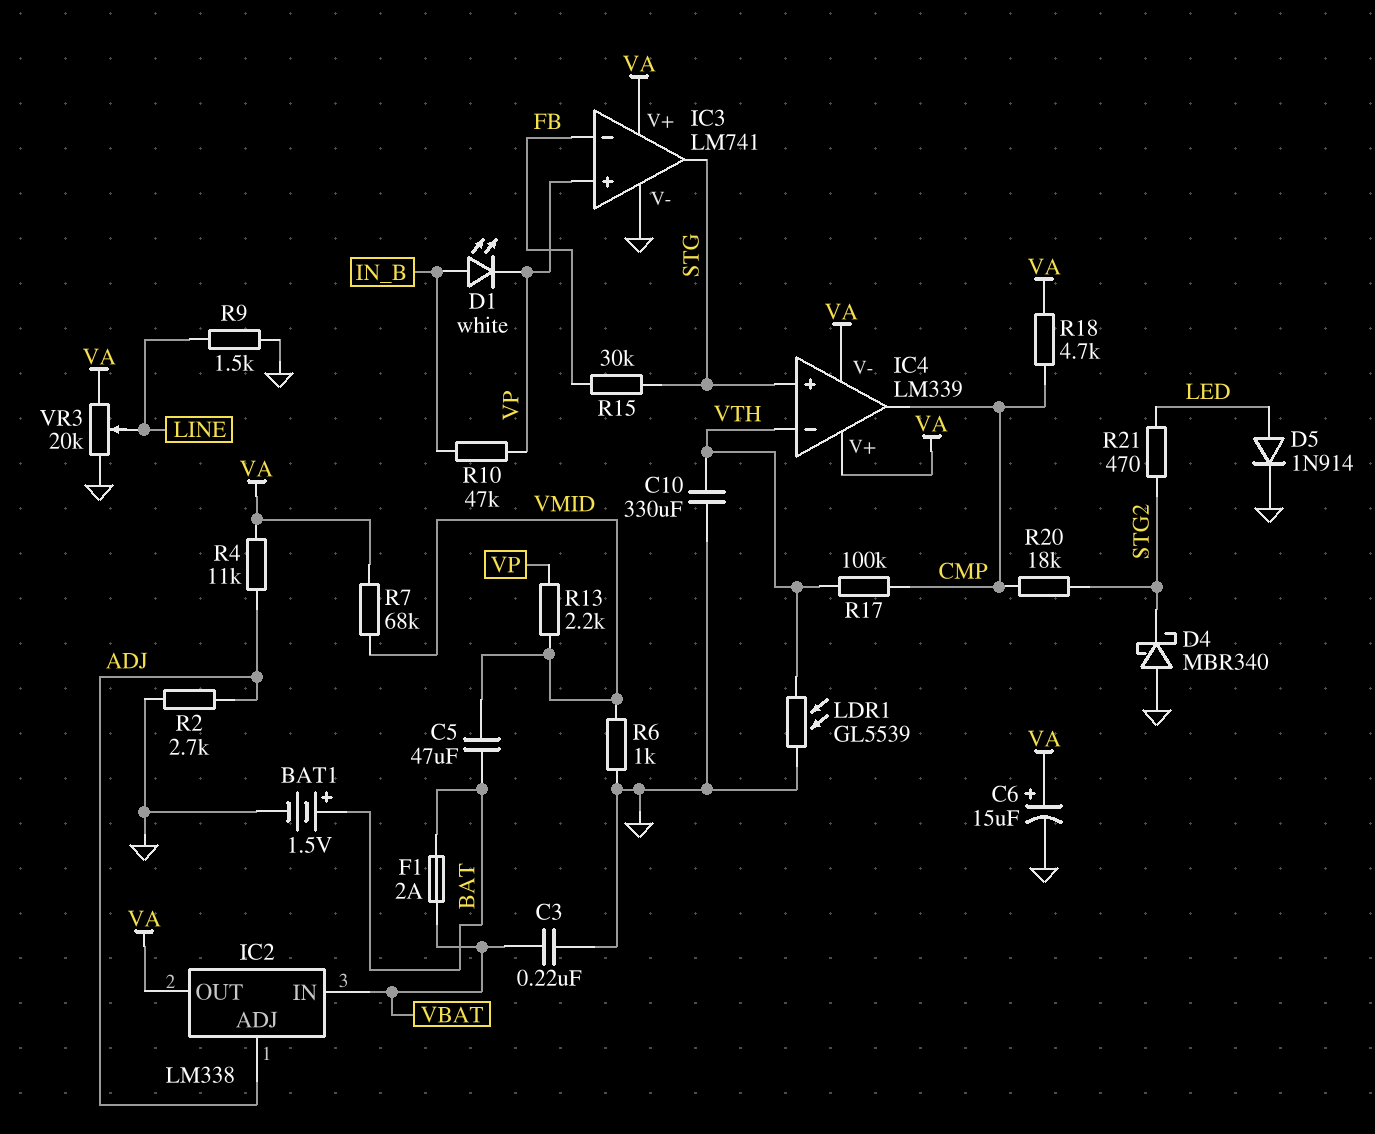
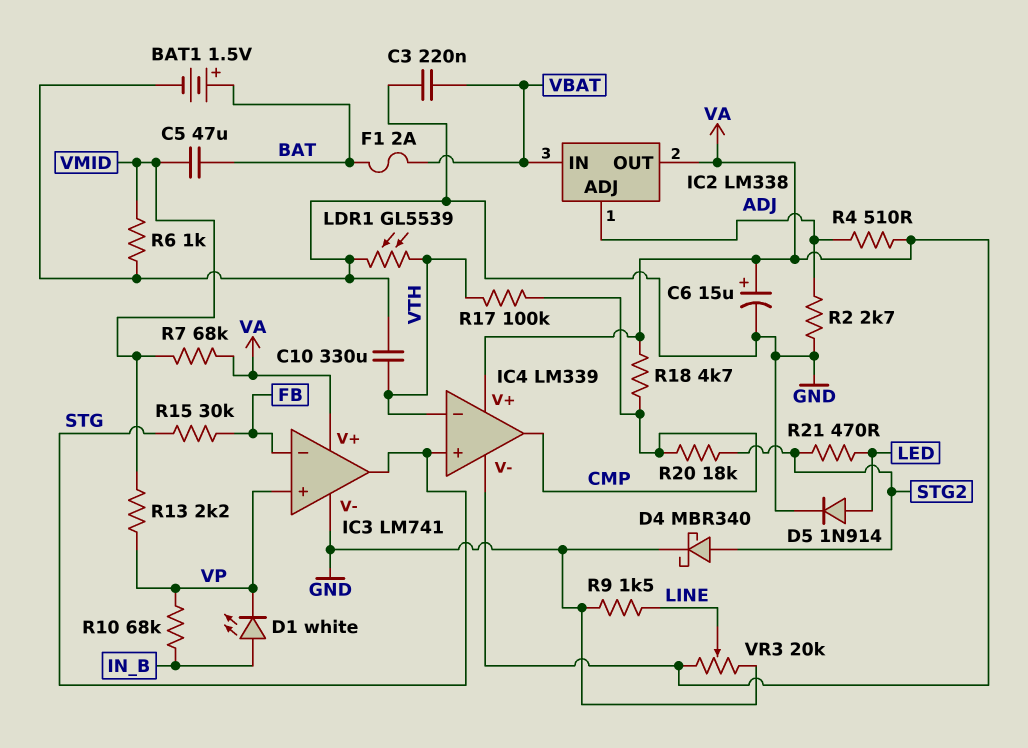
D4: schottky MBR340 (A GND, K STG2) -> schottky MBR340 (A STG2, K GND)
R4: 11k (ADJ, VA) -> 510 (ADJ, VA)
R10: 47k (IN_B, VP) -> 68k (IN_B, VP)

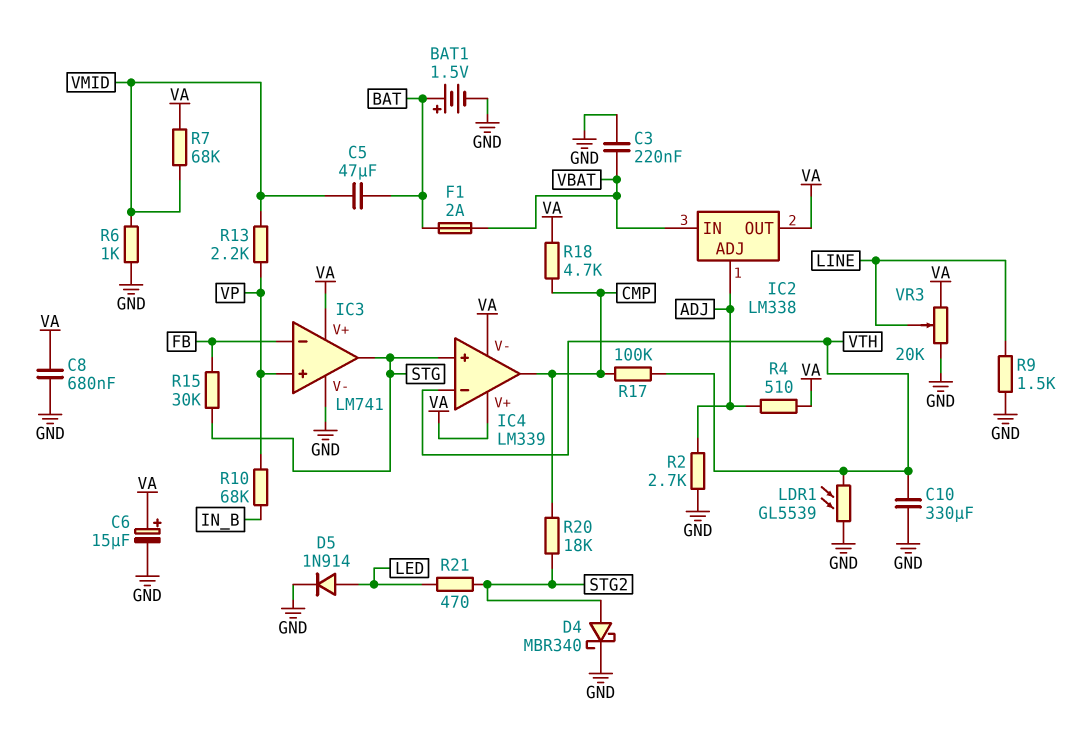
C8: none -> 680nF (GND, VA)
D1: LED white (A IN_B, K VP) -> none

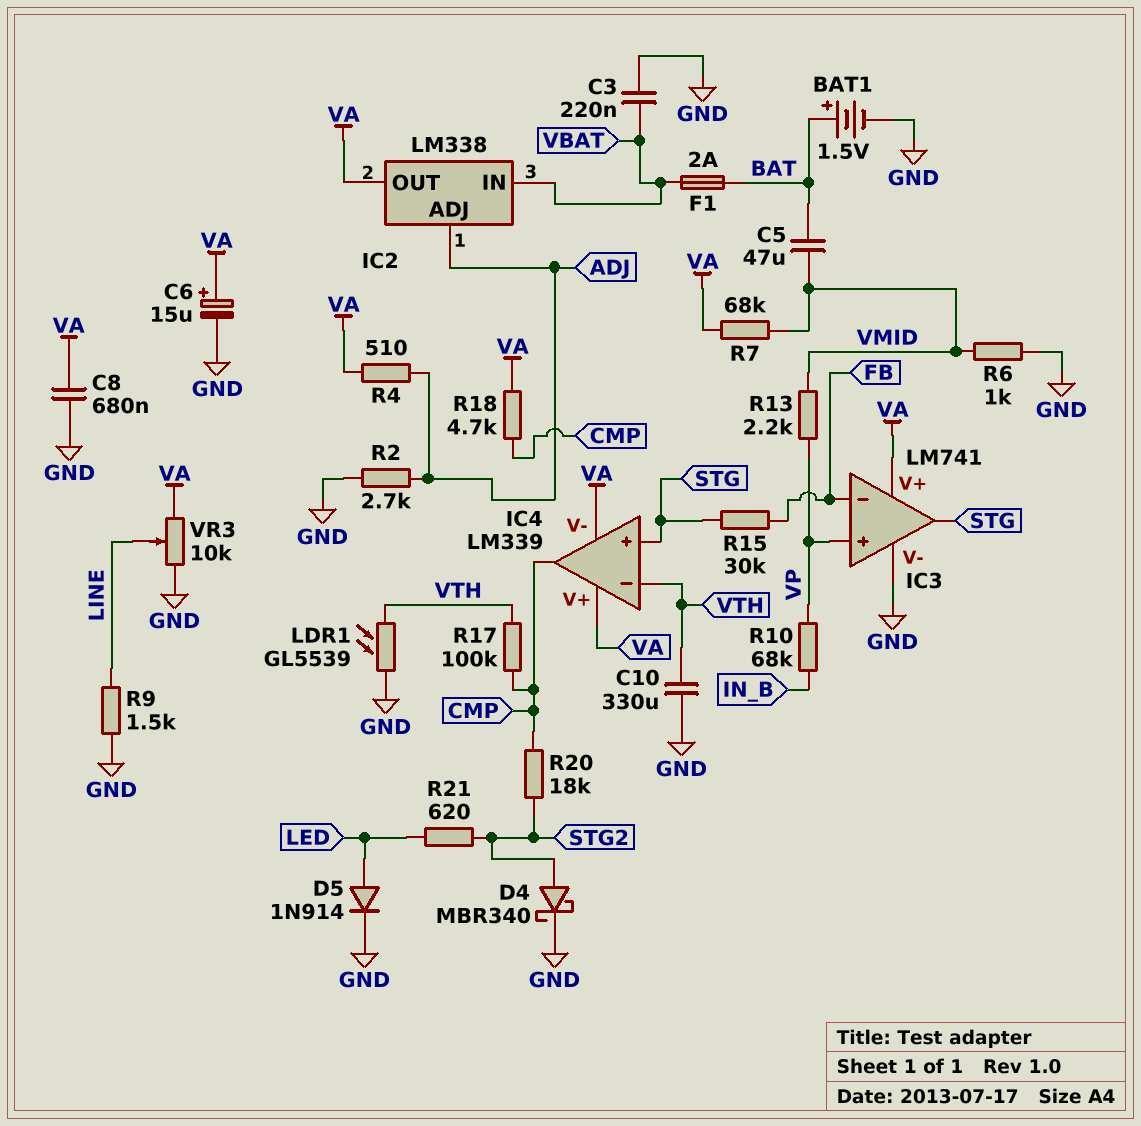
R21: 470 (LED, STG2) -> 620 (LED, STG2)
VR3: 20k (GND, VA, wiper LINE) -> 10k (GND, VA, wiper LINE)

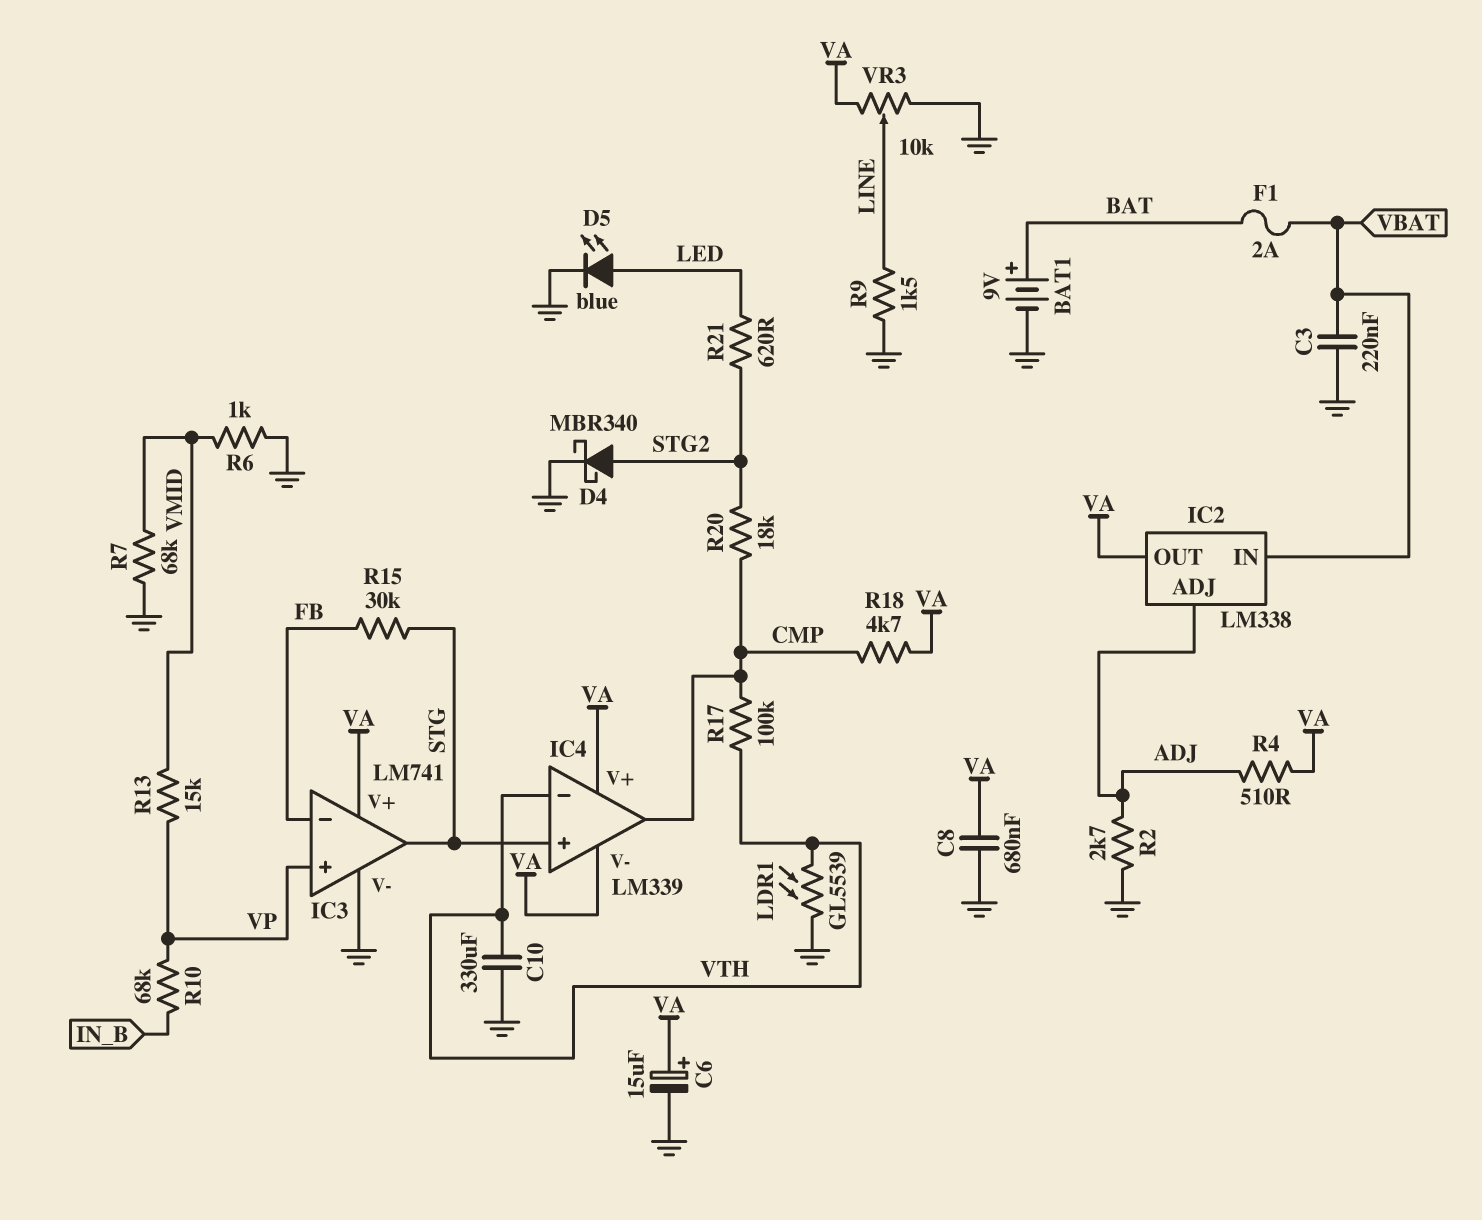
BAT1: 1.5V (plus BAT, minus GND) -> 9V (plus BAT, minus GND)
C5: 47uF (BAT, VMID) -> none
D5: diode 1N914 (A LED, K GND) -> LED blue (A LED, K GND)
R7: 68k (VA, VMID) -> 68k (GND, VMID)
R13: 2.2k (VMID, VP) -> 15k (VMID, VP)

